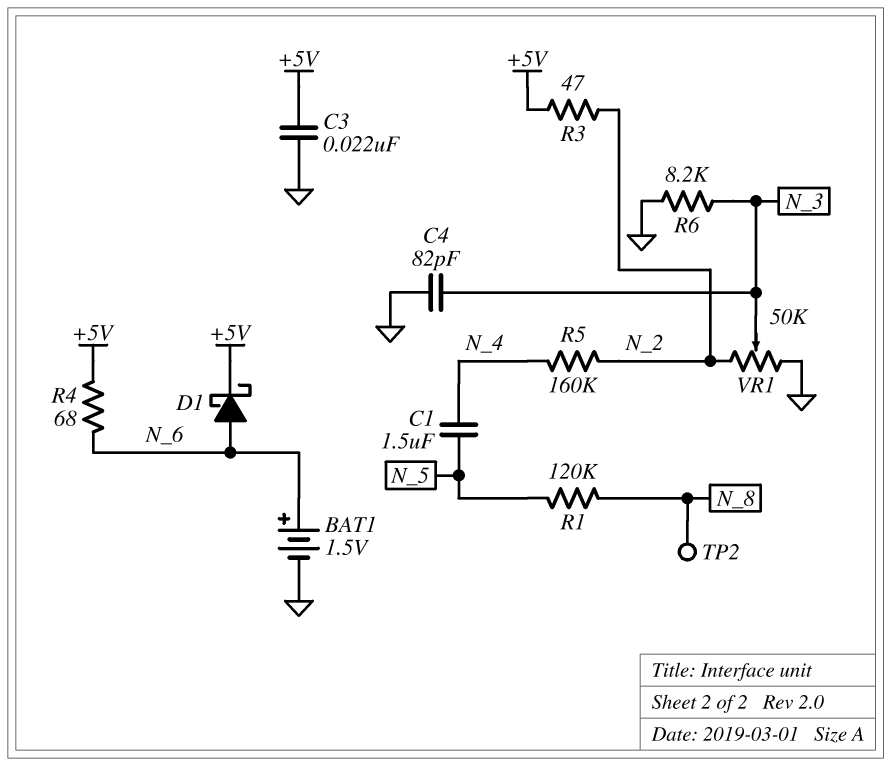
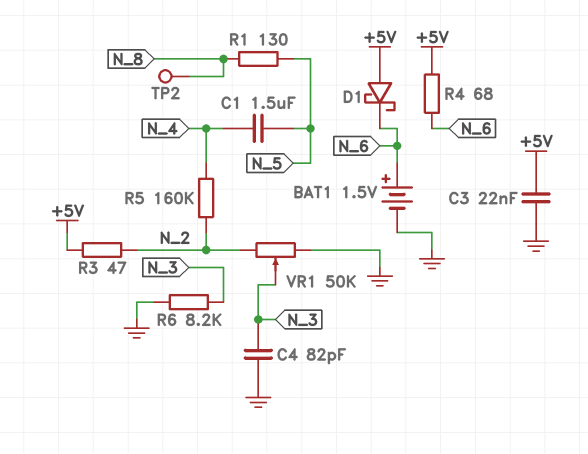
D1: schottky (A N_6, K +5V) -> schottky (A +5V, K N_6)
R1: 120k (N_5, N_8) -> 130 (N_5, N_8)

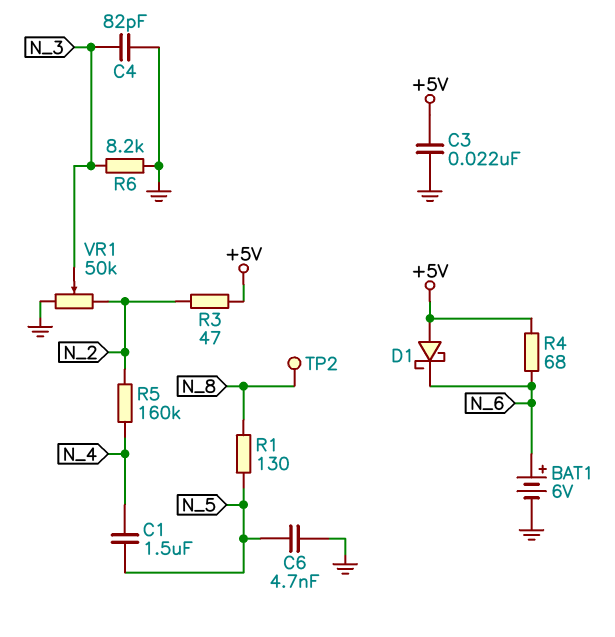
BAT1: 1.5V (plus N_6, minus GND) -> 6V (plus N_6, minus GND)
C6: none -> 4.7nF (GND, N_5)

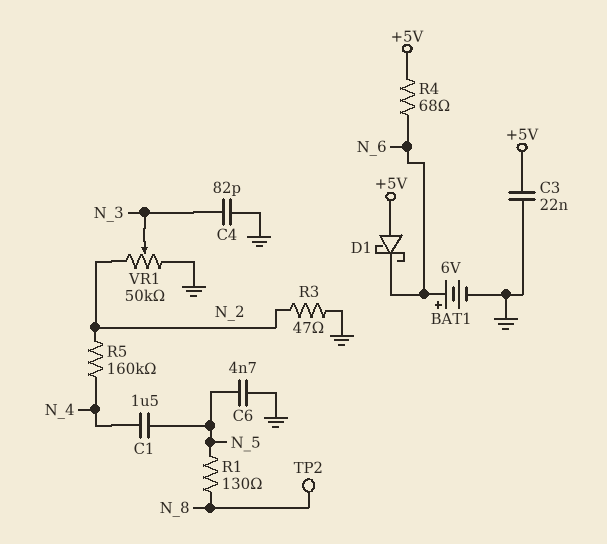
R3: 47 (+5V, N_2) -> 47 (GND, N_2)
R6: 8.2k (GND, N_3) -> none

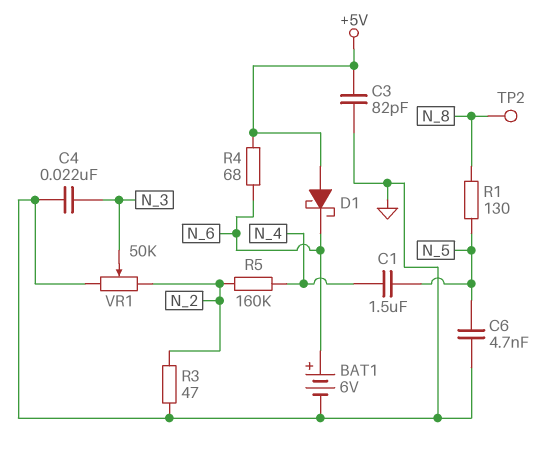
C3: 22nF (+5V, GND) -> 82pF (+5V, GND)
C4: 82pF (GND, N_3) -> 22nF (GND, N_3)

